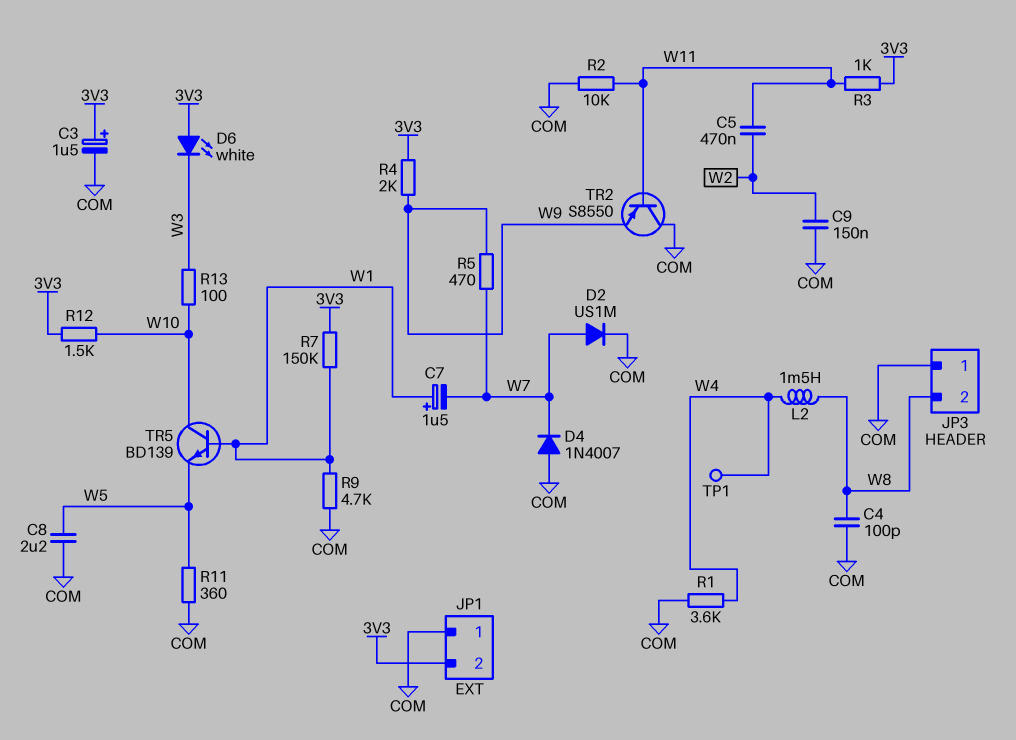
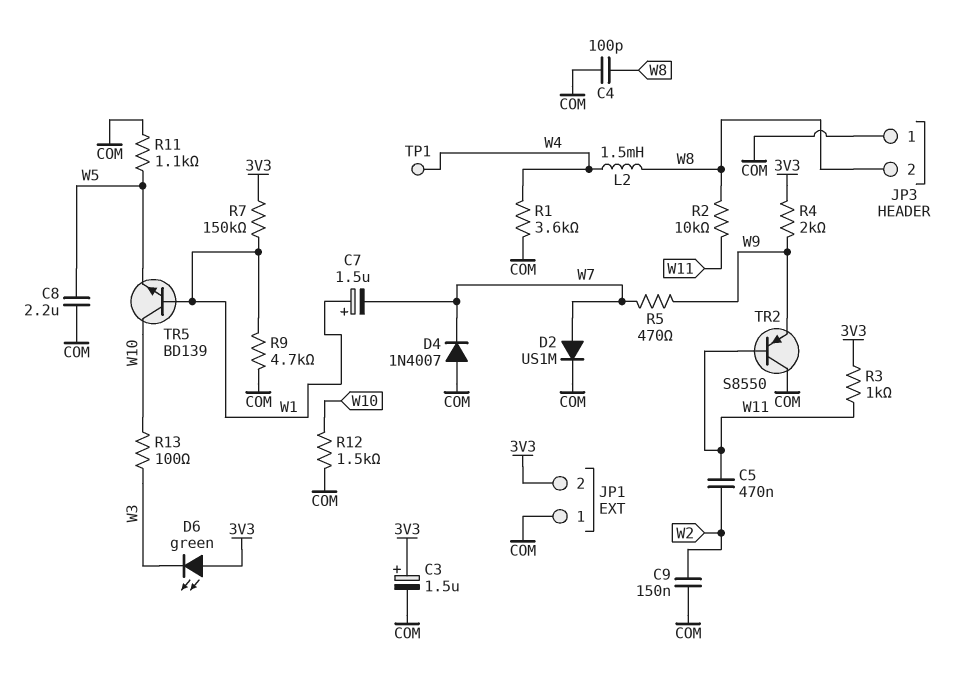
D6: LED white (A 3V3, K W3) -> LED green (A 3V3, K W3)
R2: 10k (COM, W11) -> 10k (W8, W11)
R11: 360 (COM, W5) -> 1.1k (COM, W5)
R12: 1.5k (3V3, W10) -> 1.5k (COM, W10)

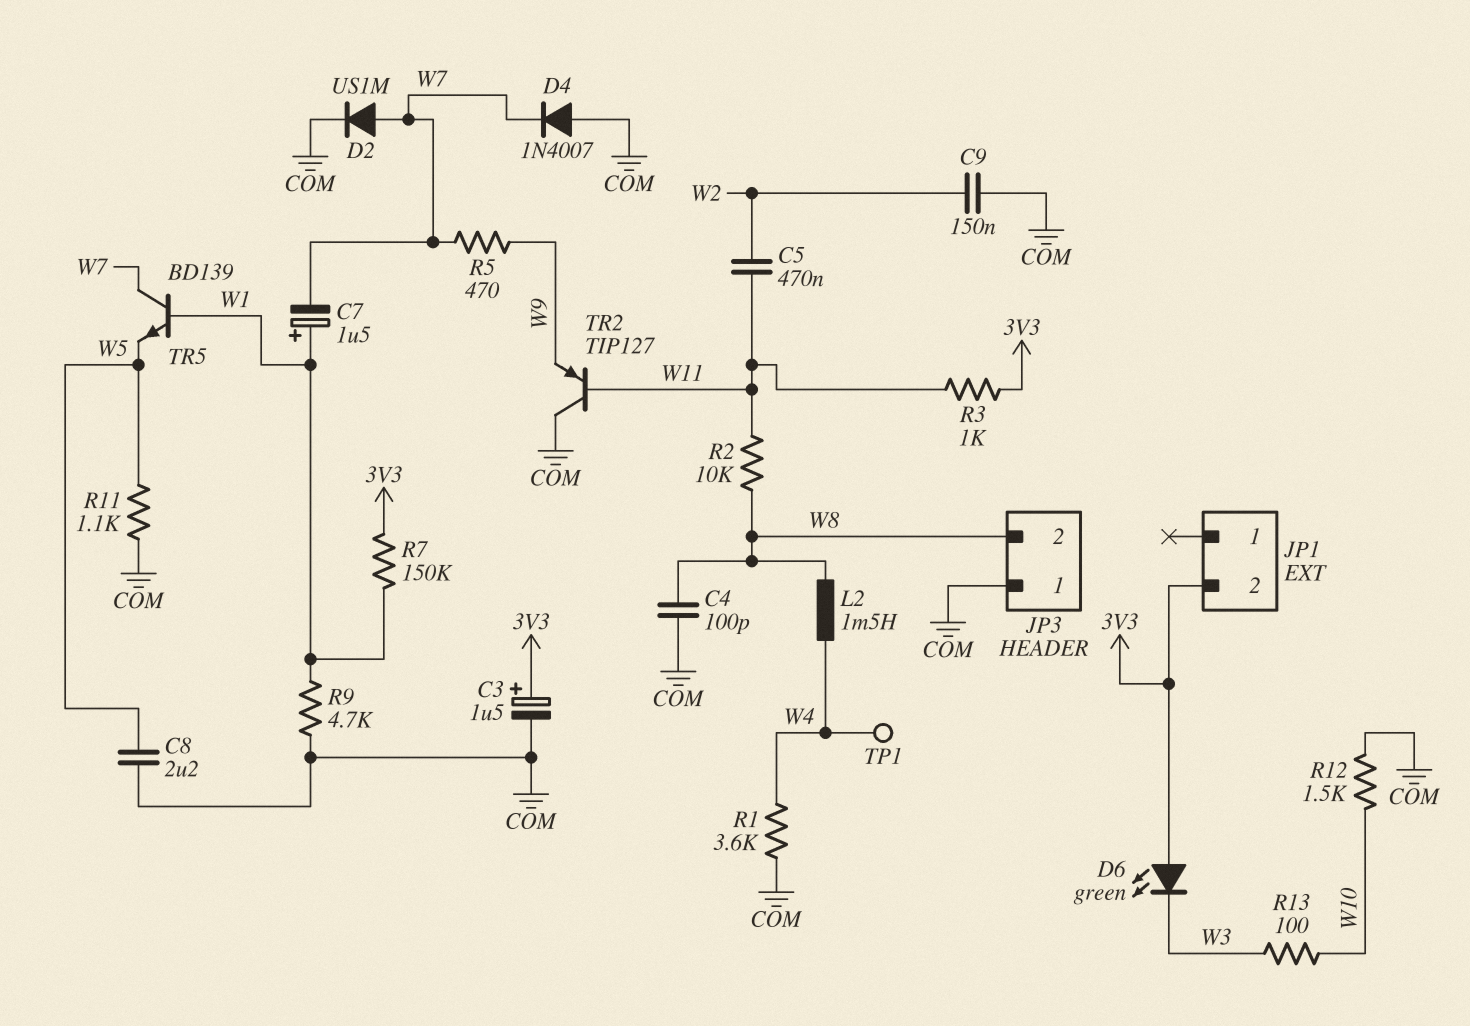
JP1 pin 1: COM -> none
R4: 2k (3V3, W9) -> none
TR2: PNP S8550 (B W11, C COM, E W9) -> PNP TIP127 (B W11, C COM, E W9)
TR5: NPN BD139 (B W1, C W10, E W5) -> NPN BD139 (B W1, C W7, E W5)

